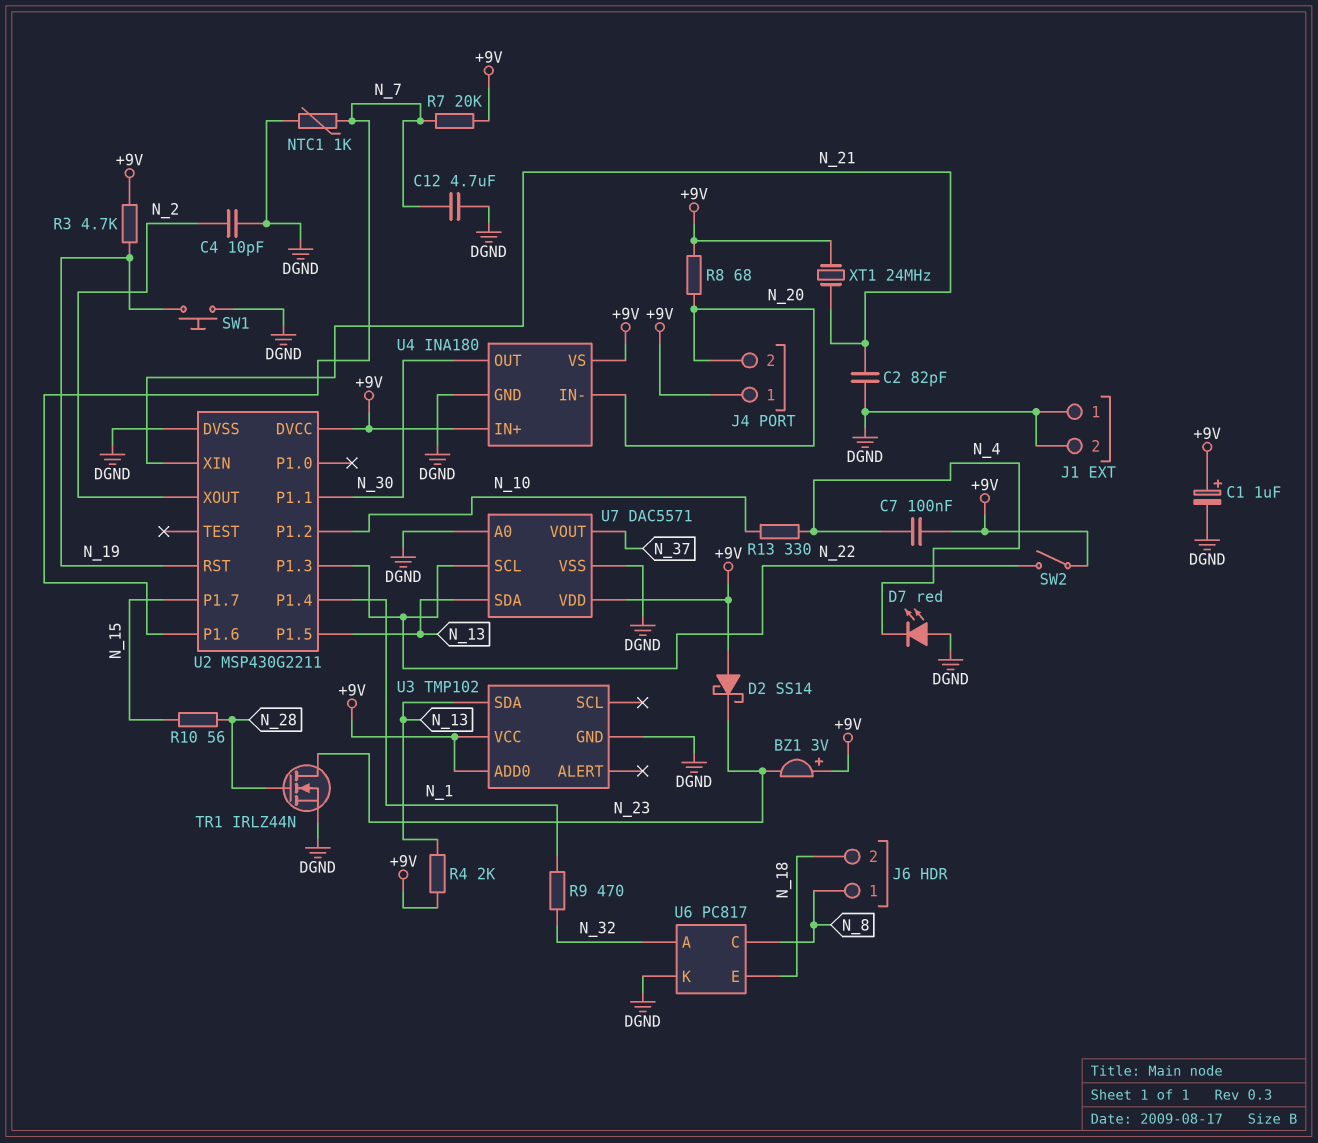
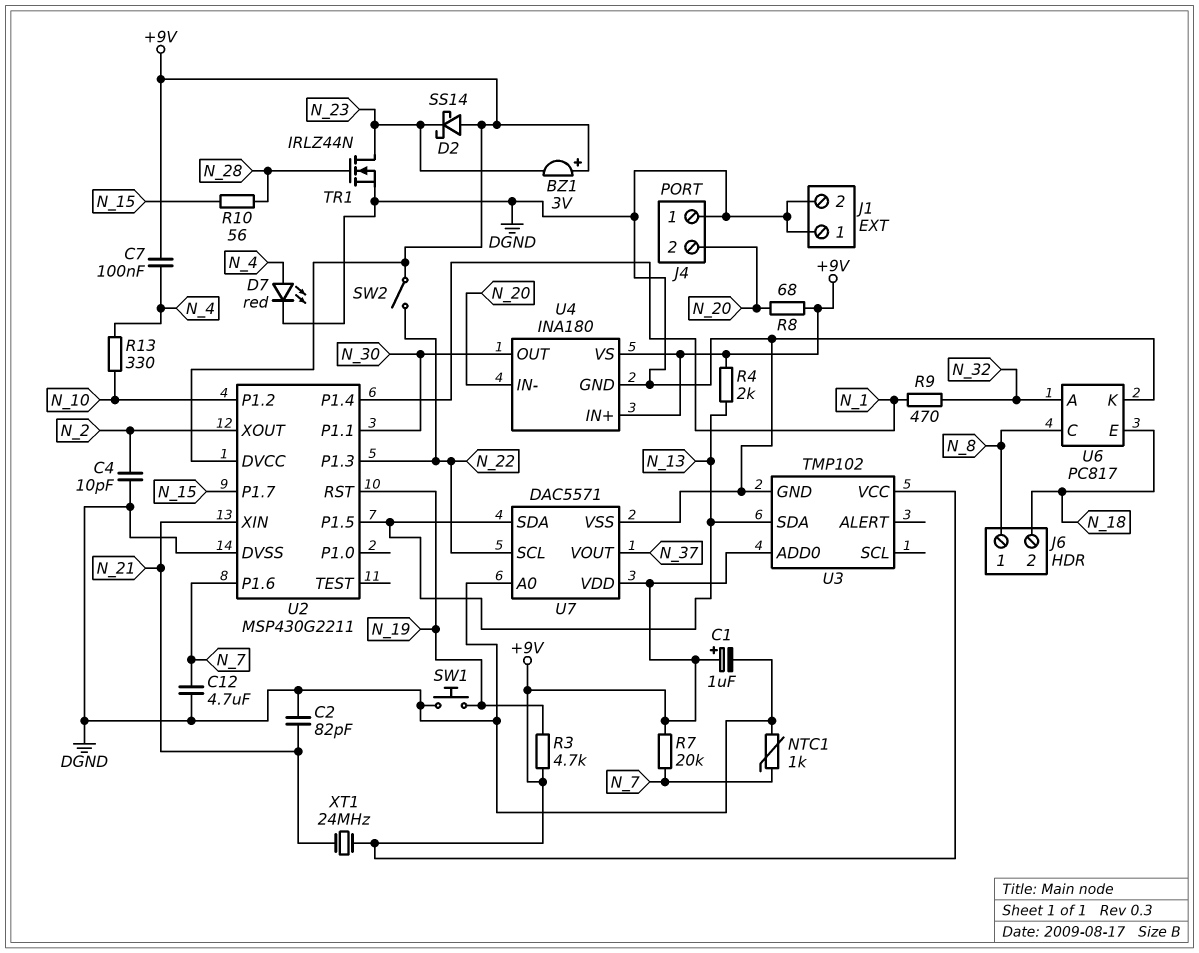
D7: LED red (A DGND, K N_4) -> LED red (A N_4, K DGND)
J4 pin 1: +9V -> DGND

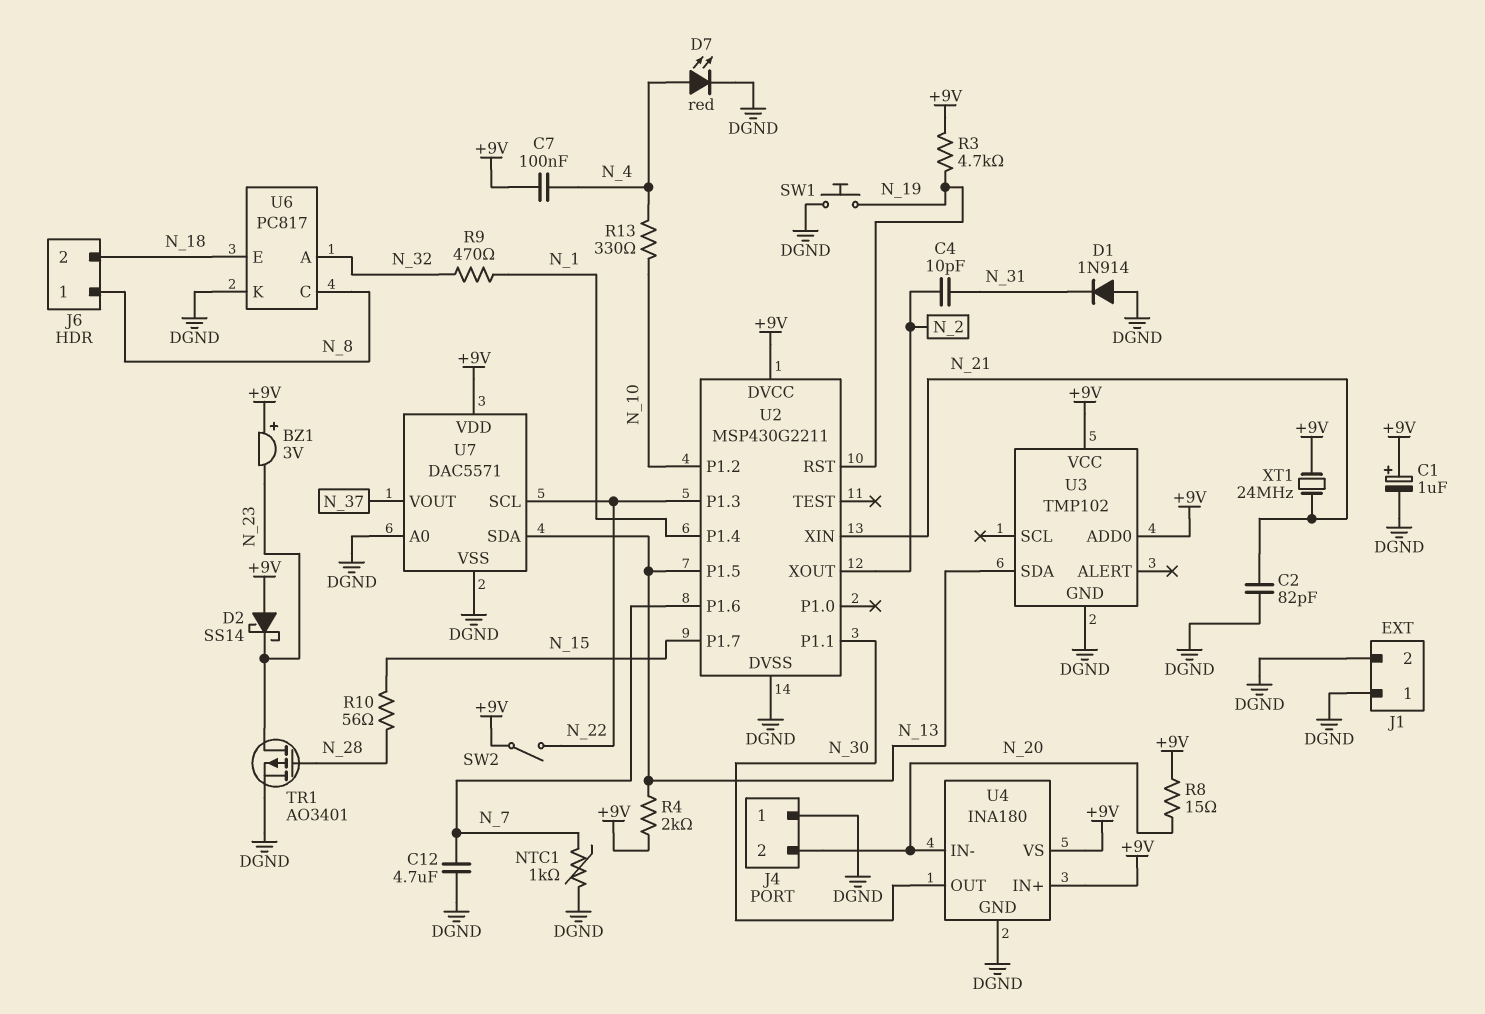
C4: 10pF (DGND, N_2) -> 10pF (N_2, N_31)
D1: none -> diode 1N914 (A DGND, K N_31)
R7: 20k (+9V, N_7) -> none
R8: 68 (+9V, N_20) -> 15 (+9V, N_20)
TR1: NMOS IRLZ44N (G N_28, D N_23, S DGND) -> PMOS AO3401 (G N_28, D N_23, S DGND)

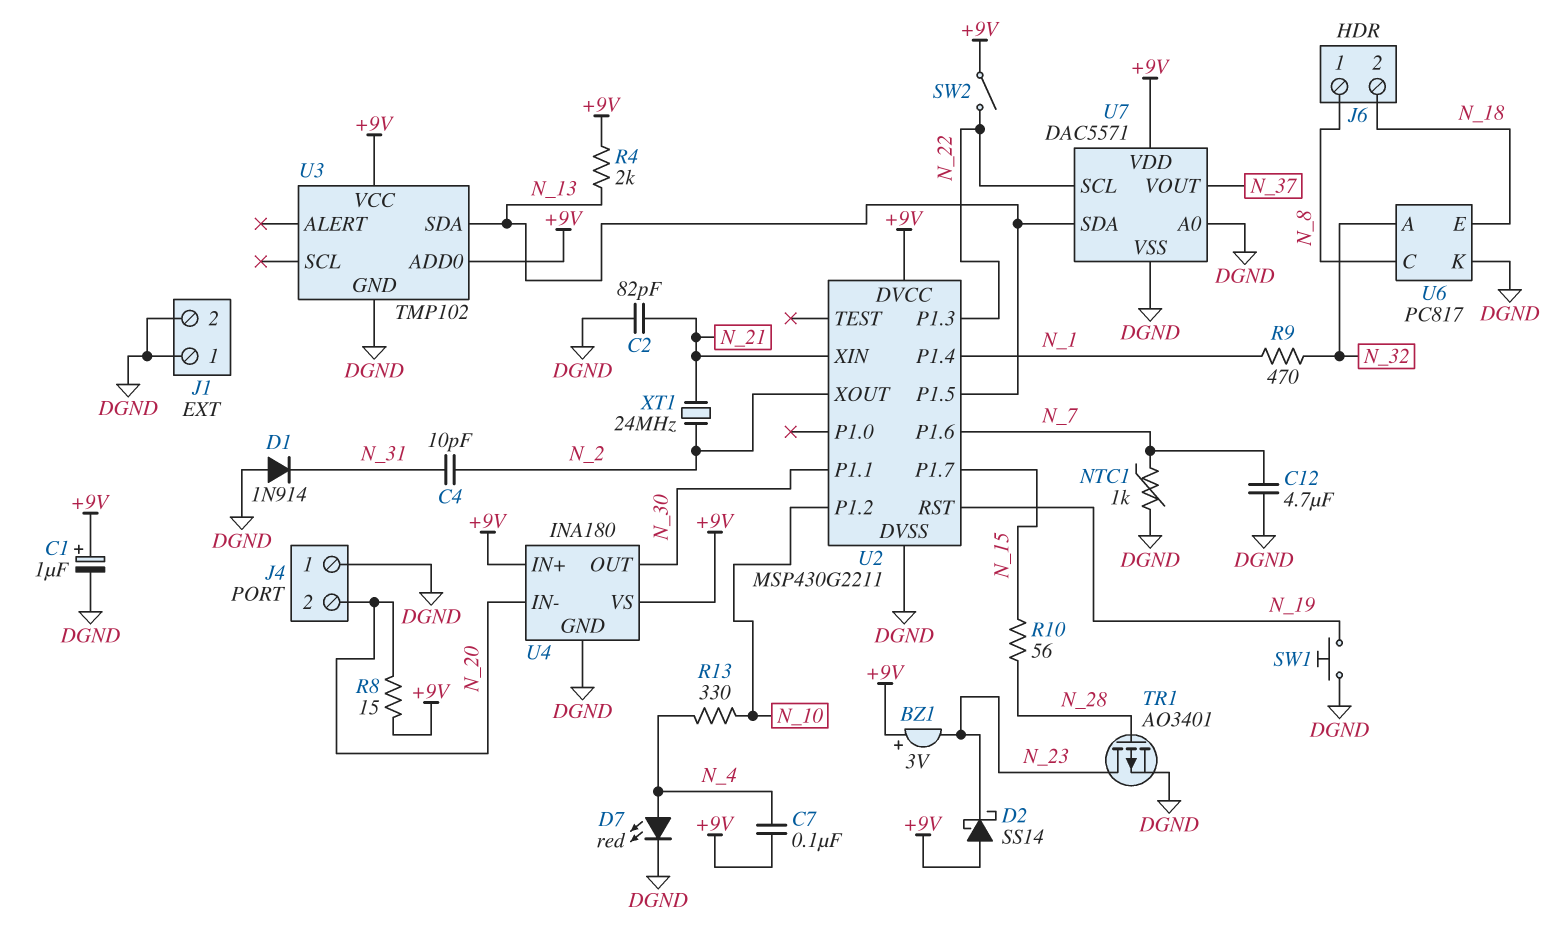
R3: 4.7k (+9V, N_19) -> none
XT1: 24MHz (+9V, N_21) -> 24MHz (N_2, N_21)

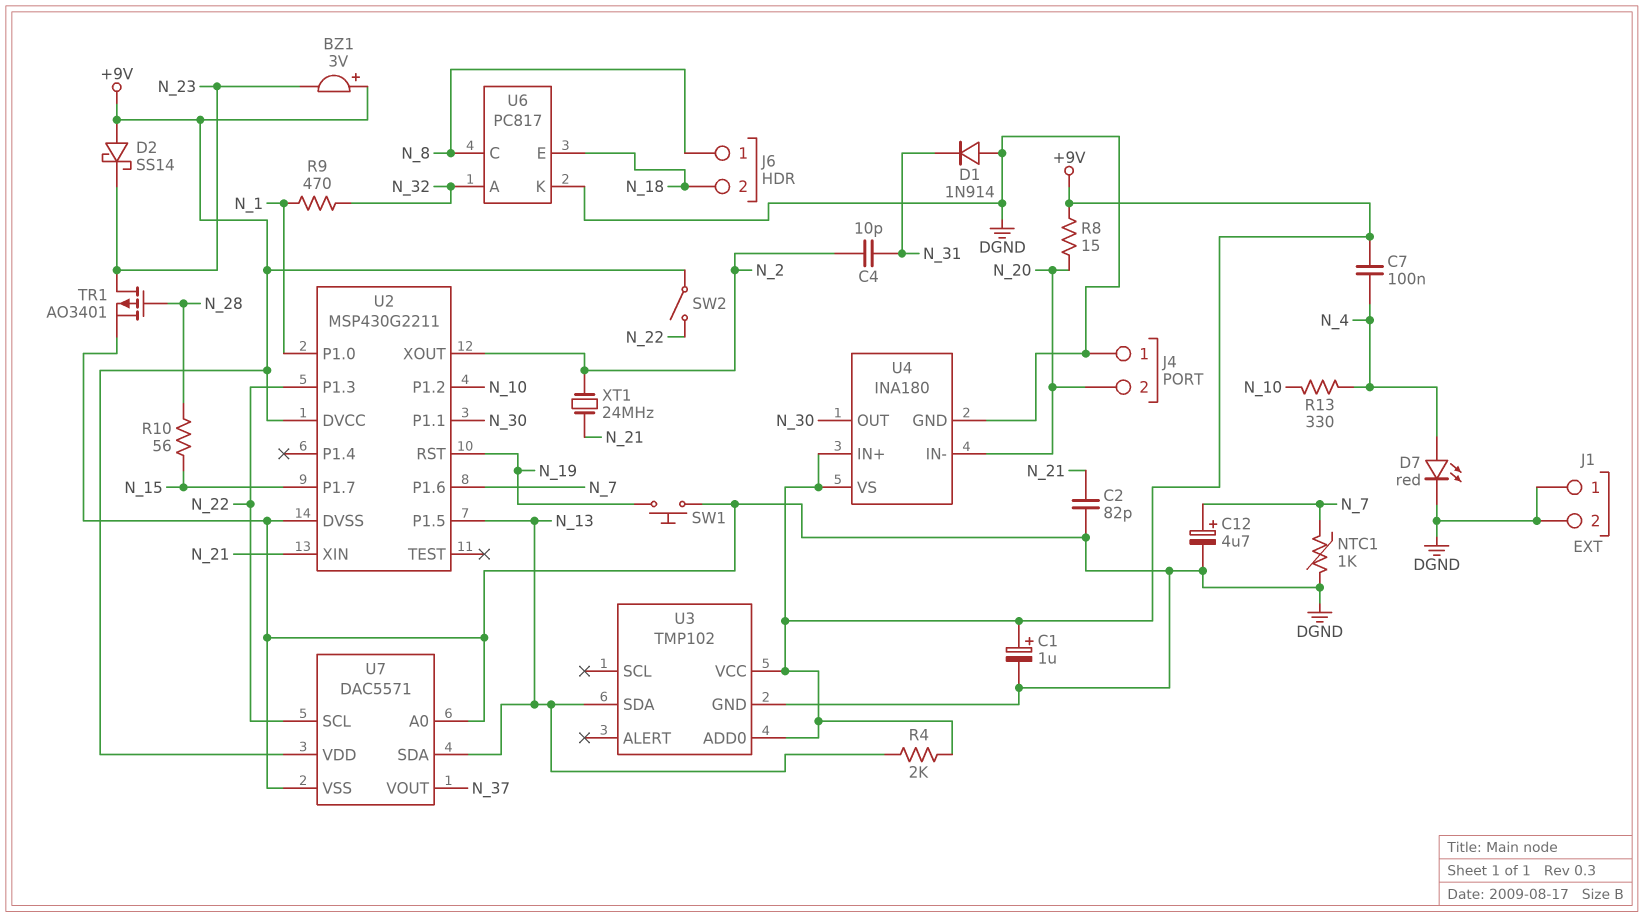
C12: 4.7uF (DGND, N_7) -> 4.7uF (plus N_7, minus DGND)
U2 pin P1.0: none -> N_1
U2 pin P1.4: N_1 -> none

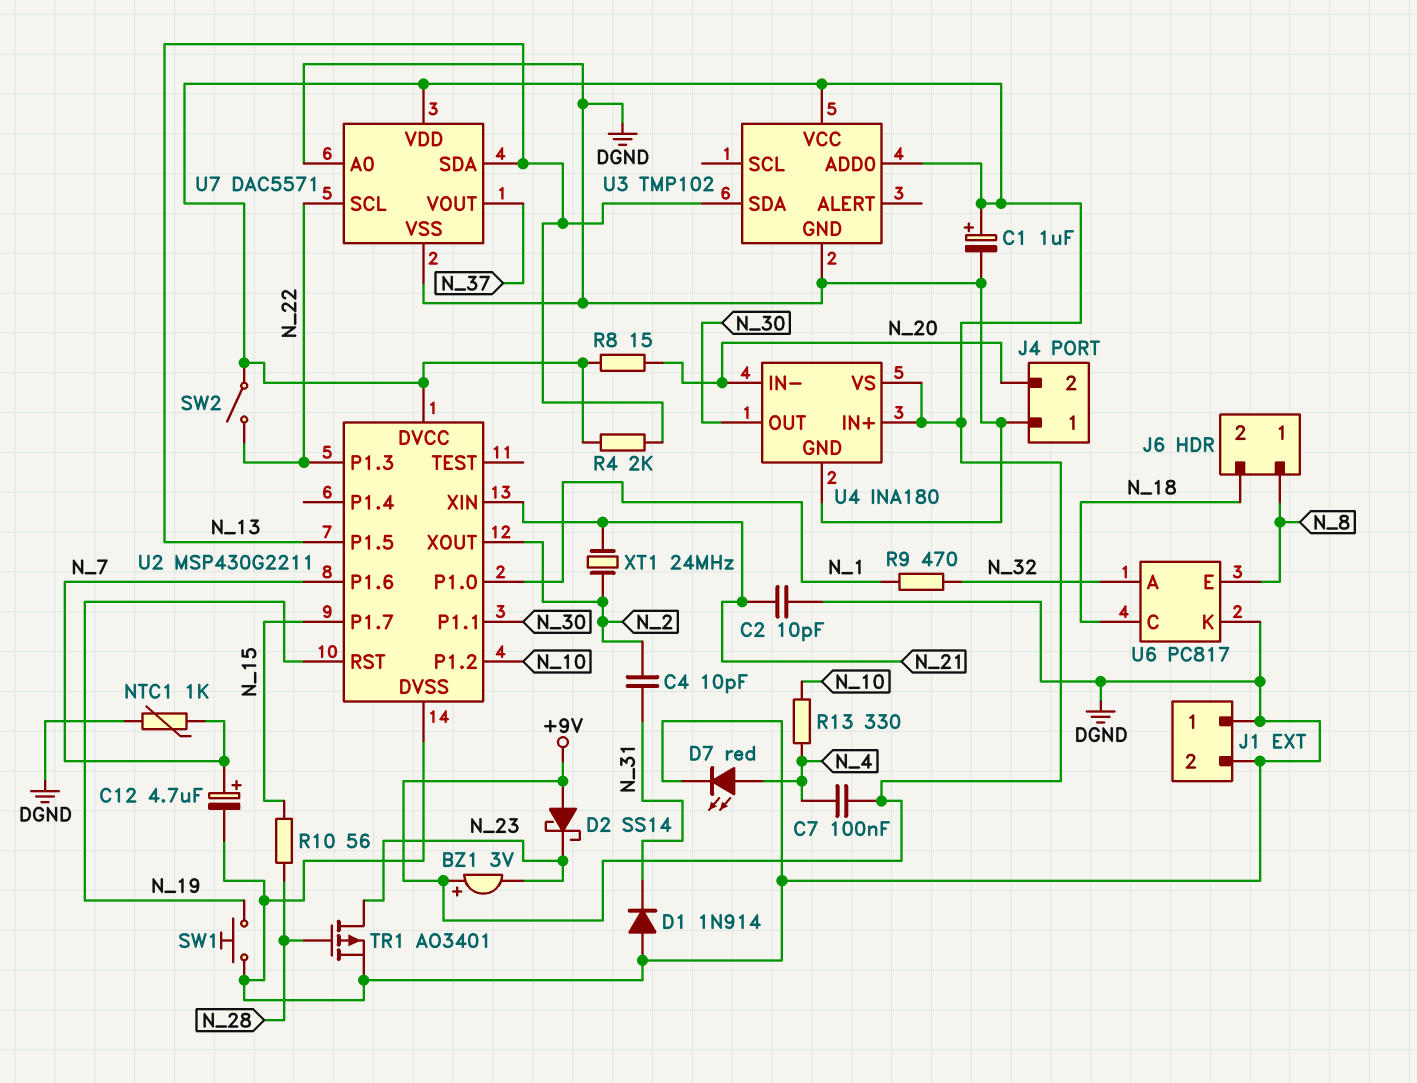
C2: 82pF (DGND, N_21) -> 10pF (DGND, N_21)
U6 pin C: N_8 -> N_18
U6 pin E: N_18 -> N_8

